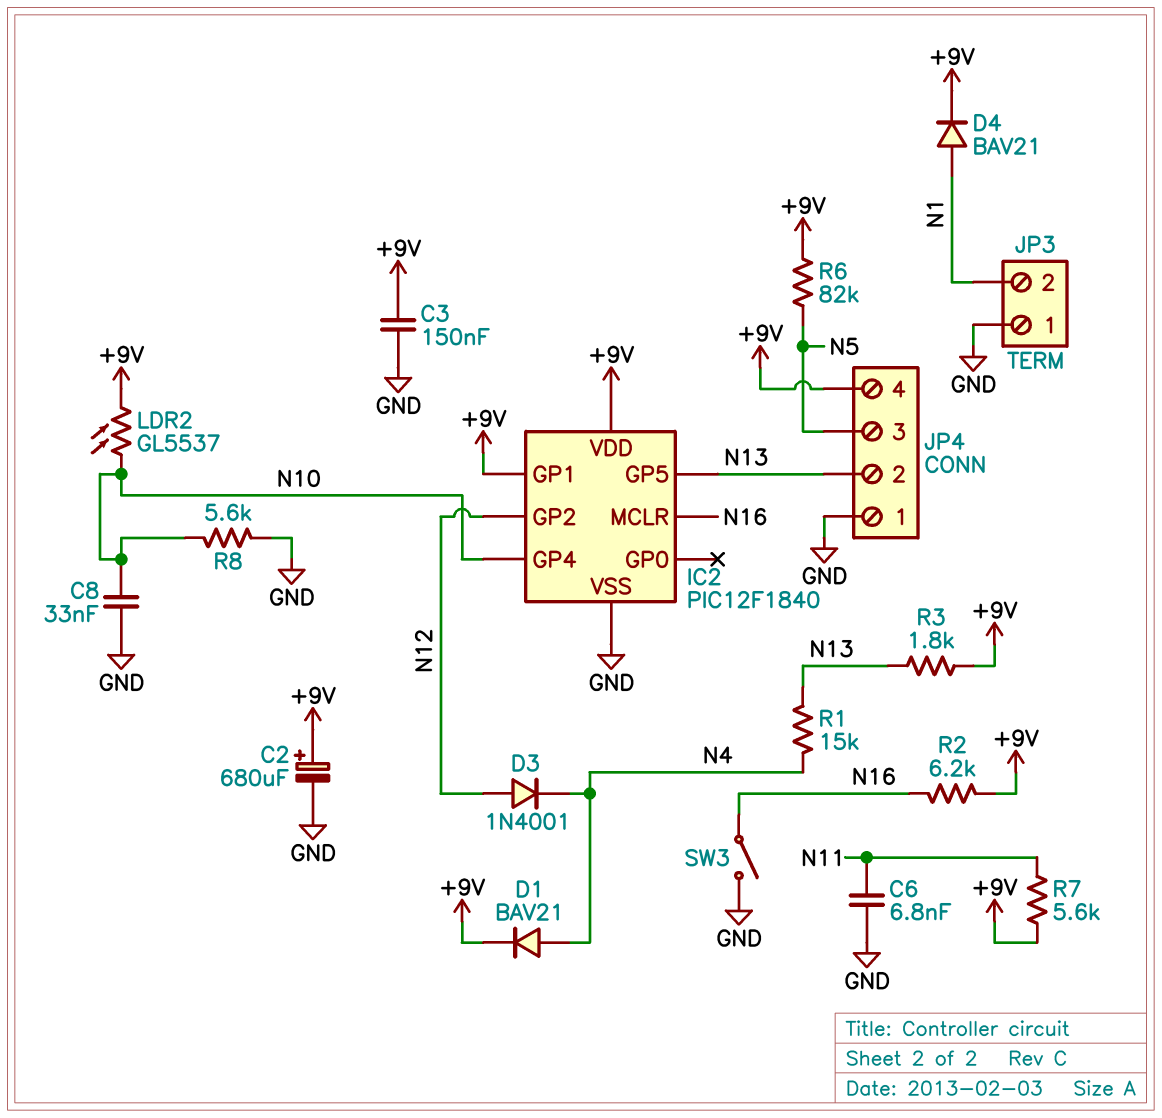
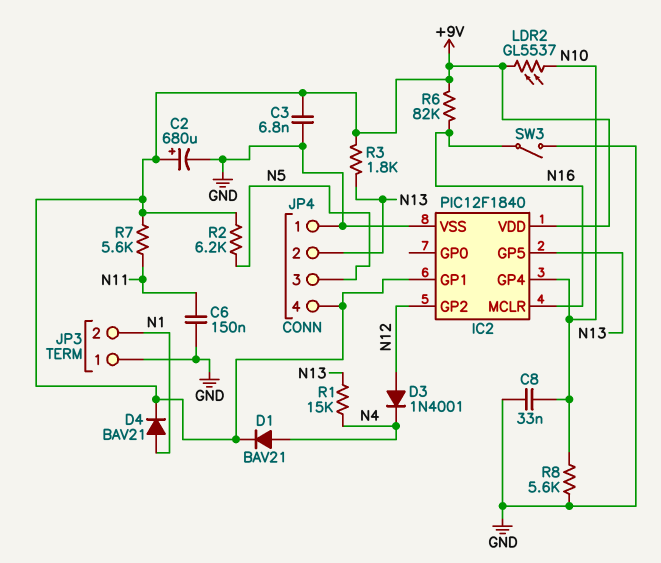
C3: 150nF (+9V, GND) -> 6.8nF (+9V, GND)
C6: 6.8nF (GND, N11) -> 150nF (GND, N11)
R2: 6.2k (+9V, N16) -> 6.2k (+9V, N5)
R6: 82k (+9V, N5) -> 82k (+9V, N16)

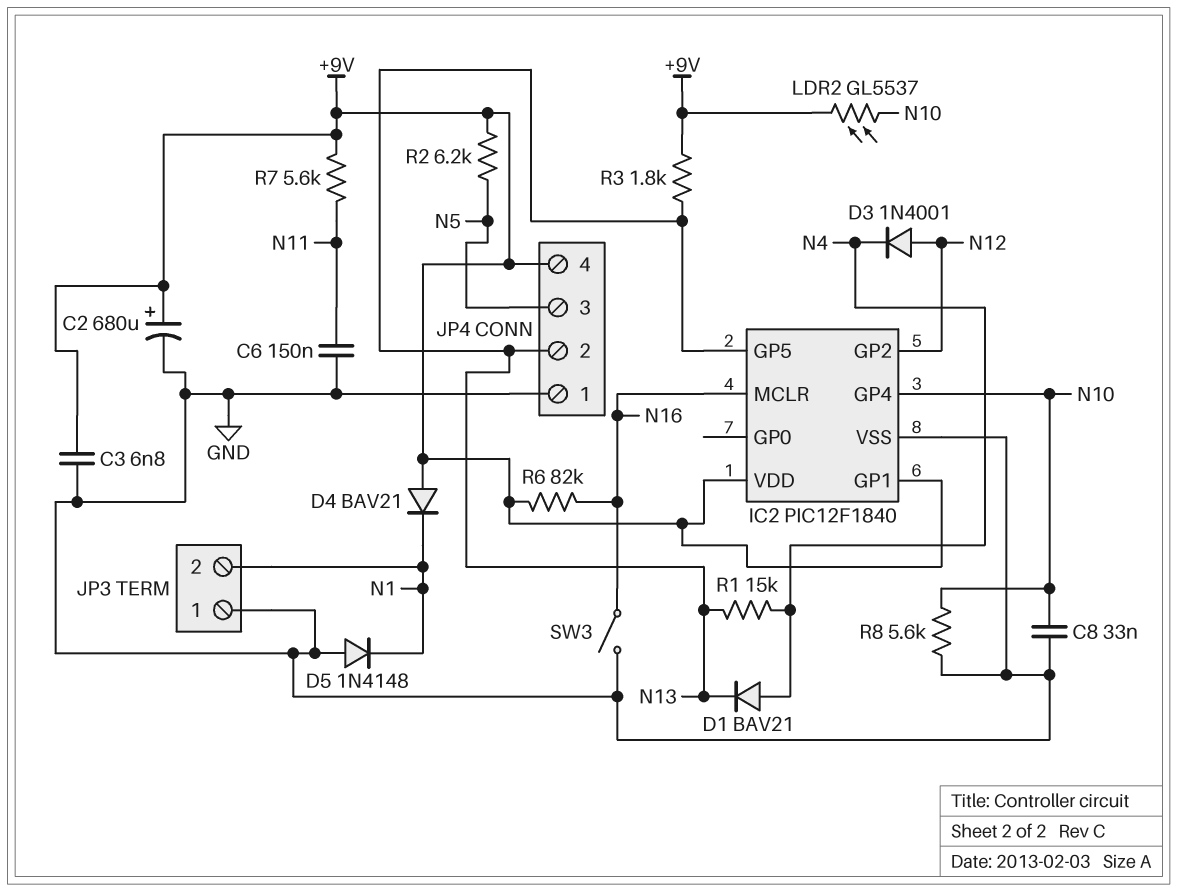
D1: diode BAV21 (A N4, K +9V) -> diode BAV21 (A N4, K N13)
D4: diode BAV21 (A N1, K +9V) -> diode BAV21 (A +9V, K N1)
D5: none -> diode 1N4148 (A GND, K N1)

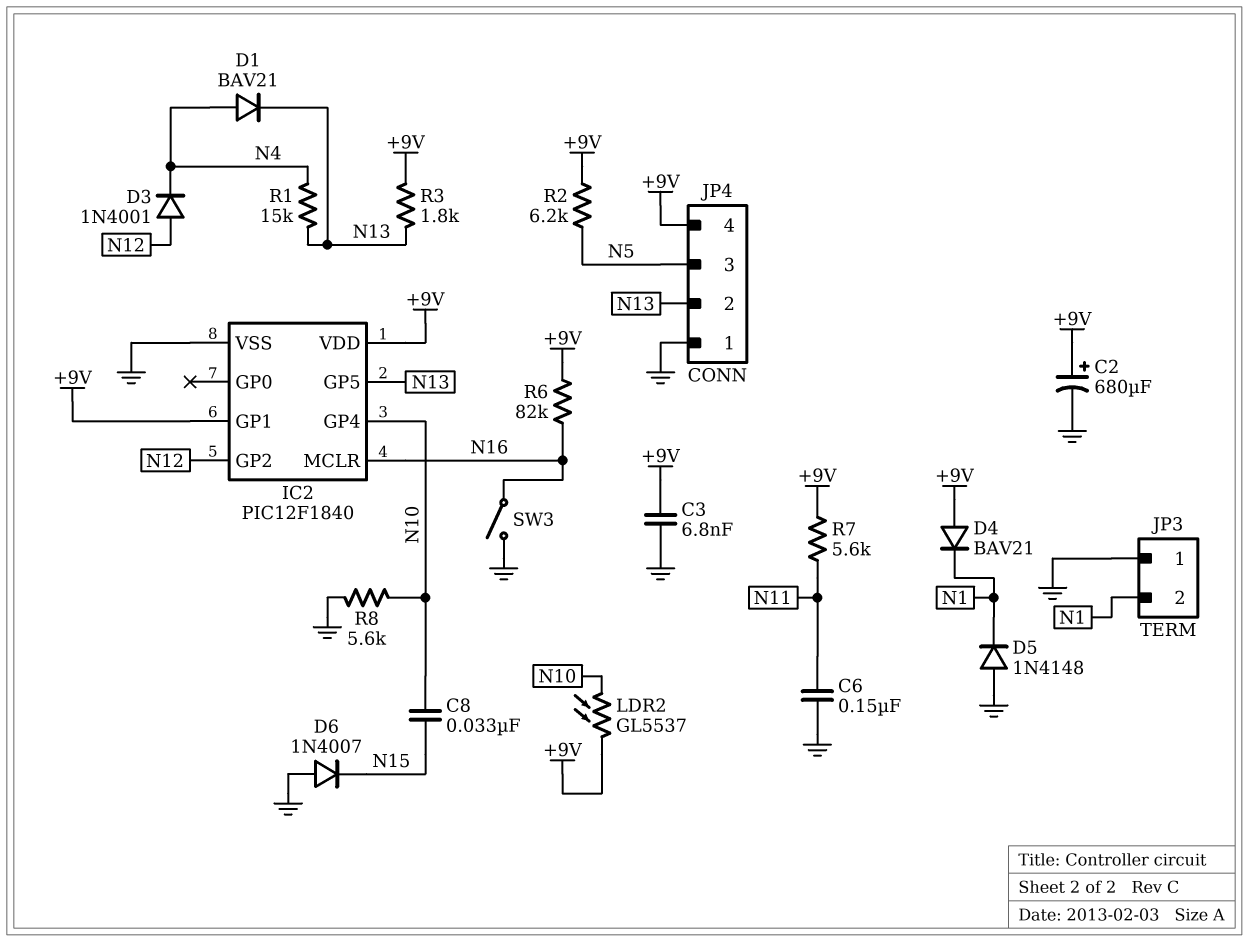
C8: 33nF (GND, N10) -> 33nF (N10, N15)
D6: none -> diode 1N4007 (A GND, K N15)

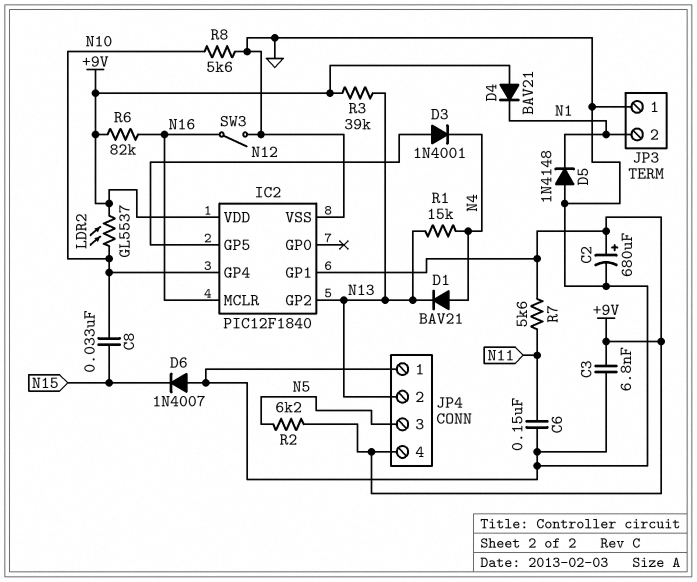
IC2 pin GP2: N12 -> N13
IC2 pin GP5: N13 -> N12
R3: 1.8k (+9V, N13) -> 39k (+9V, N13)

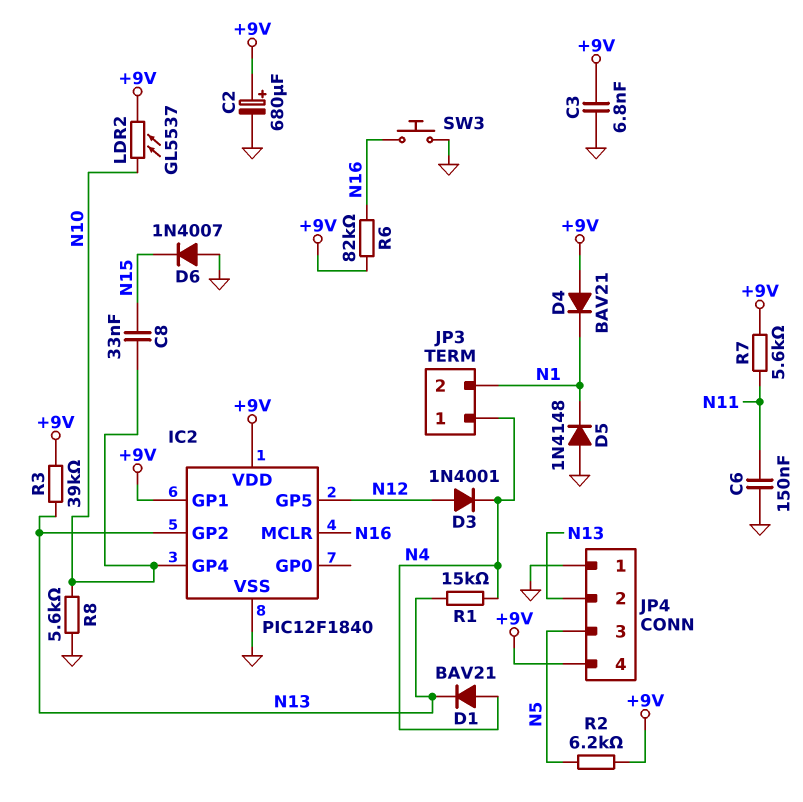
JP3 pin 1: GND -> N4
SW3: switch (GND, N16) -> button (GND, N16)

